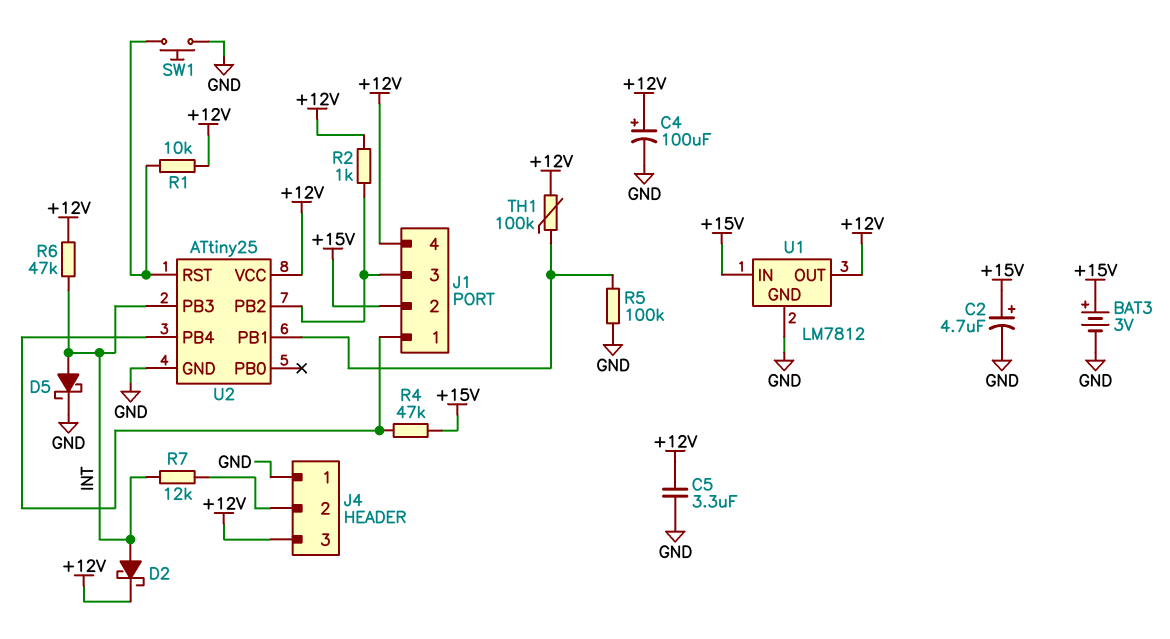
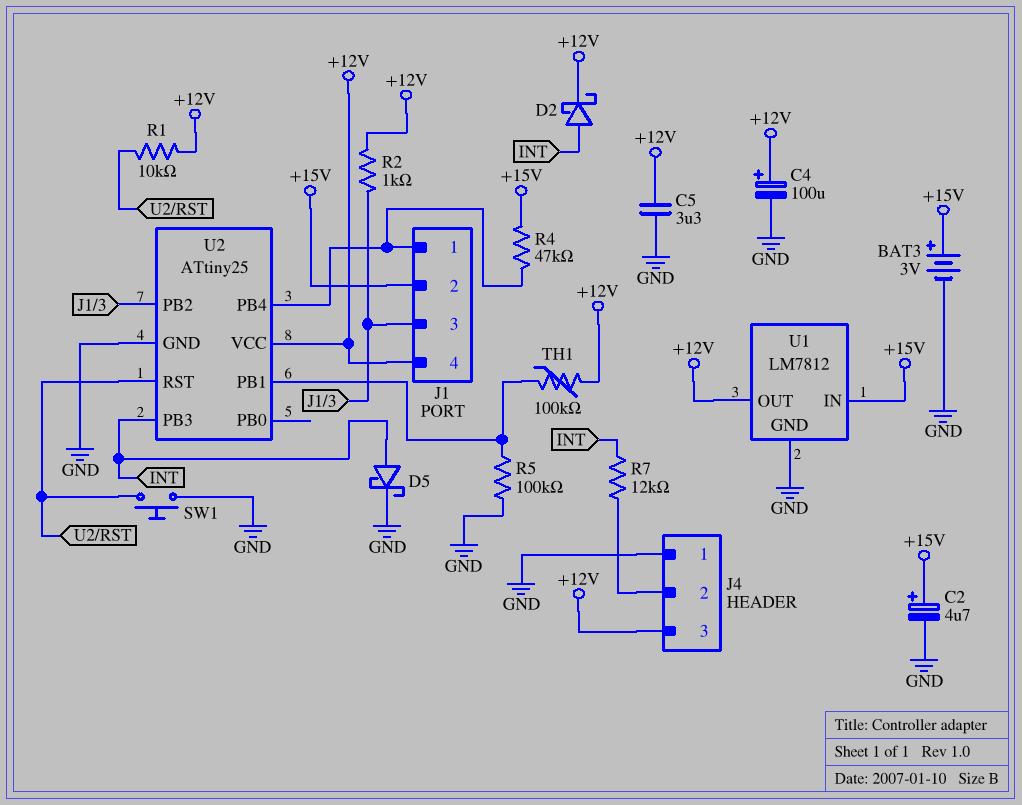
R6: 47k (+12V, INT) -> none

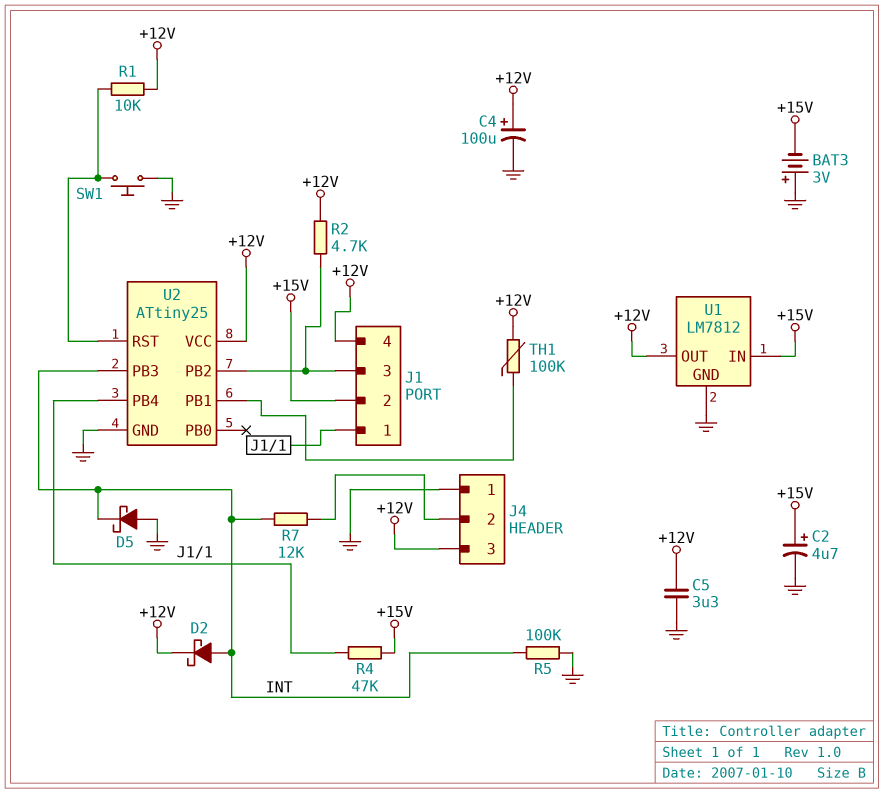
BAT3: 3V (plus +15V, minus GND) -> 3V (plus GND, minus +15V)
D5: schottky (A INT, K GND) -> schottky (A GND, K INT)
R2: 1k (+12V, J1/3) -> 4.7k (+12V, J1/3)
R5: 100k (GND, U2/PB1) -> 100k (GND, INT)

